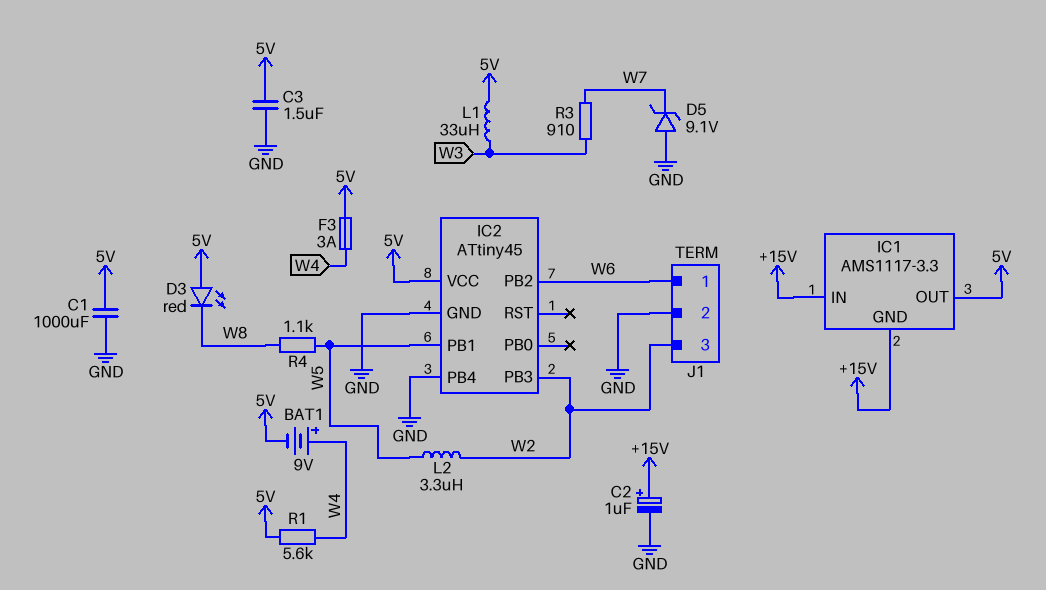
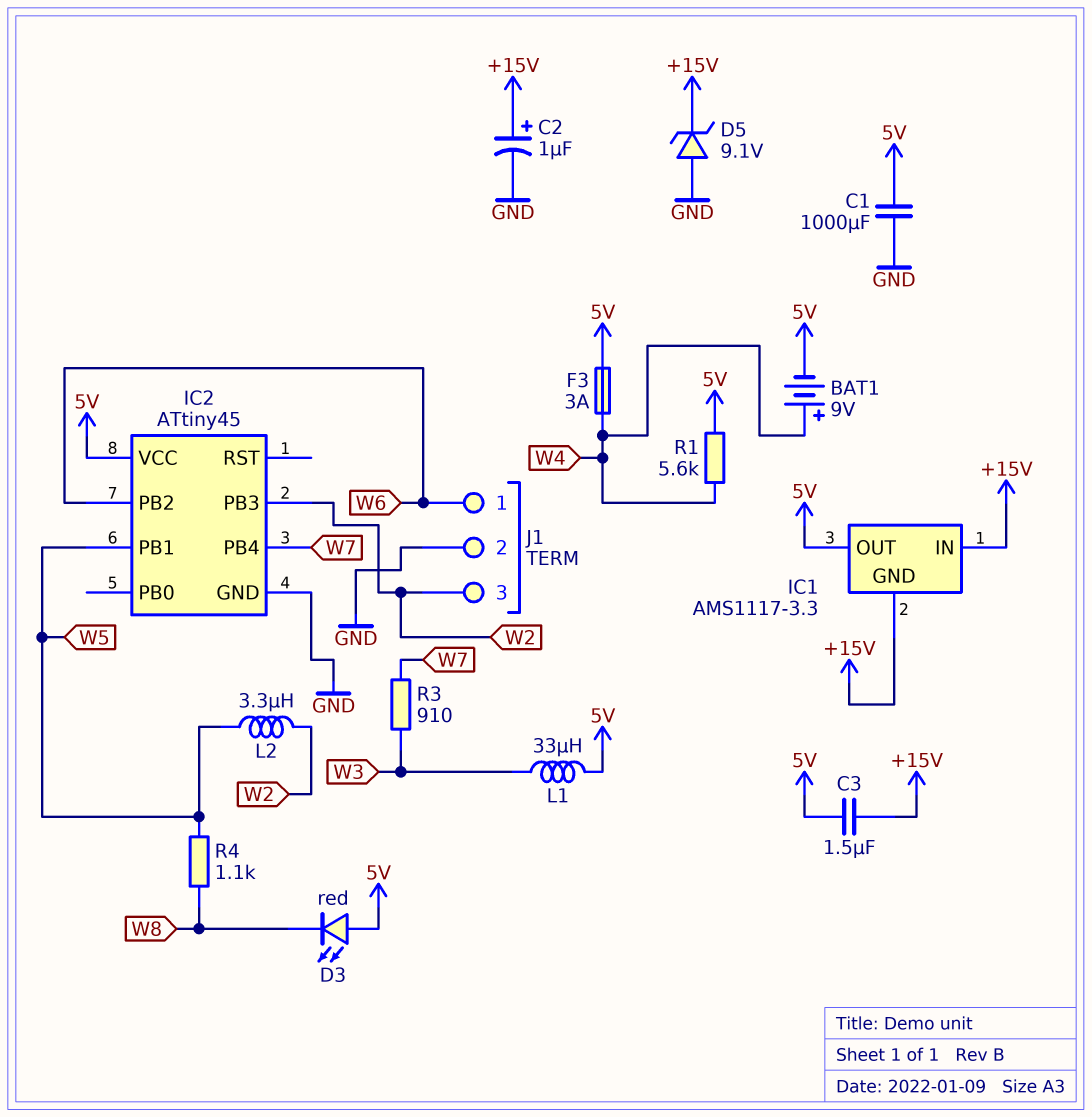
C3: 1.5uF (5V, GND) -> 1.5uF (+15V, 5V)
D5: zener 9.1V (A GND, K W7) -> zener 9.1V (A GND, K +15V)
IC2 pin PB4: GND -> W7

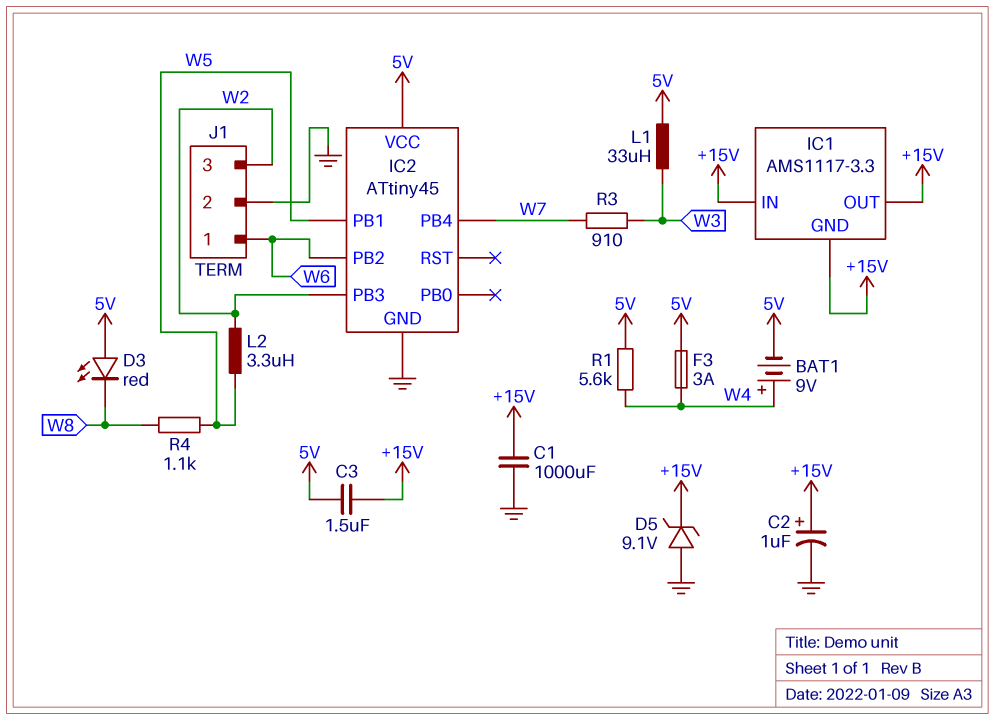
C1: 1000uF (5V, GND) -> 1000uF (+15V, GND)
IC1 pin OUT: 5V -> +15V

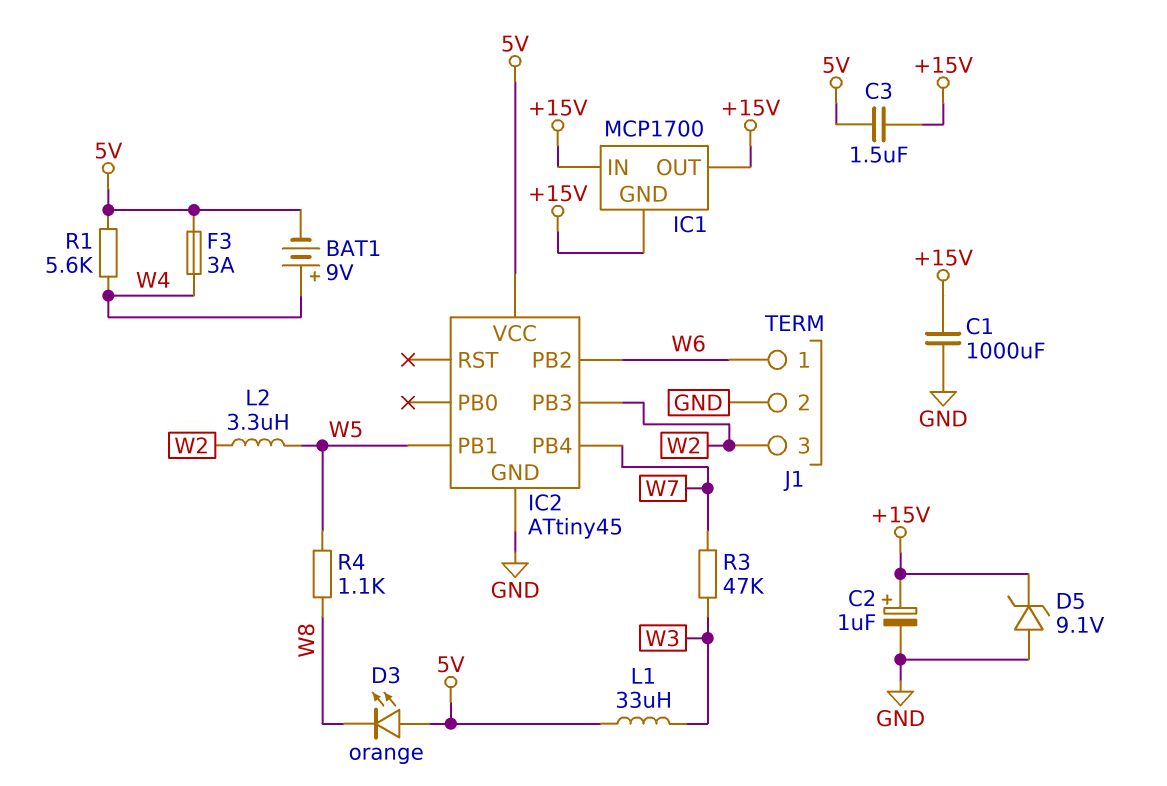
D3: LED red (A 5V, K W8) -> LED orange (A 5V, K W8)
IC1: AMS1117-3.3 -> MCP1700
R3: 910 (W3, W7) -> 47k (W3, W7)

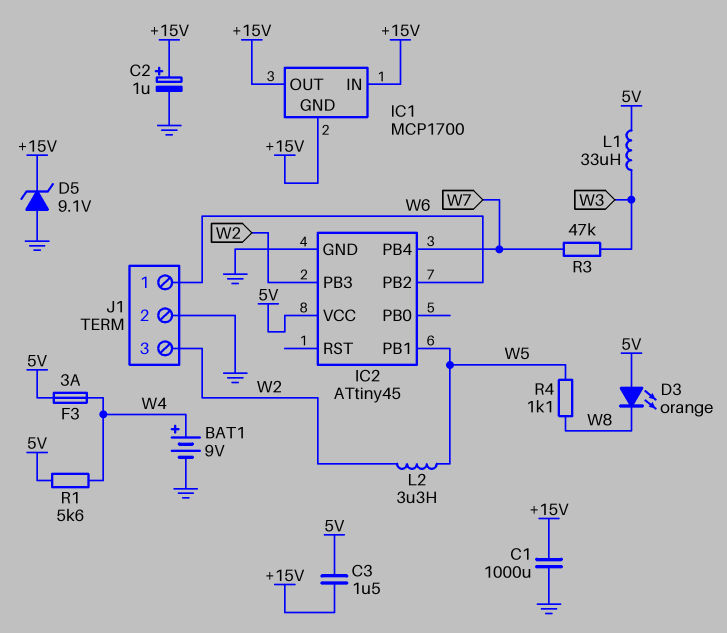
BAT1: 9V (plus W4, minus 5V) -> 9V (plus W4, minus GND)

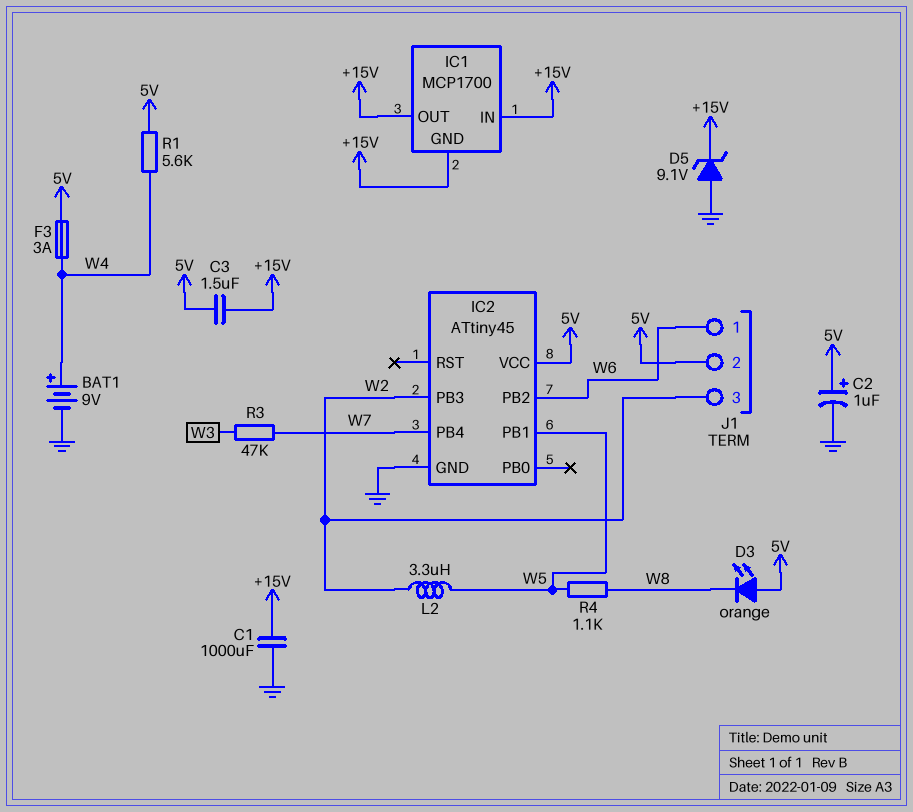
C2: 1uF (plus +15V, minus GND) -> 1uF (plus 5V, minus GND)
J1 pin 2: GND -> 5V
L1: 33uH (5V, W3) -> none

